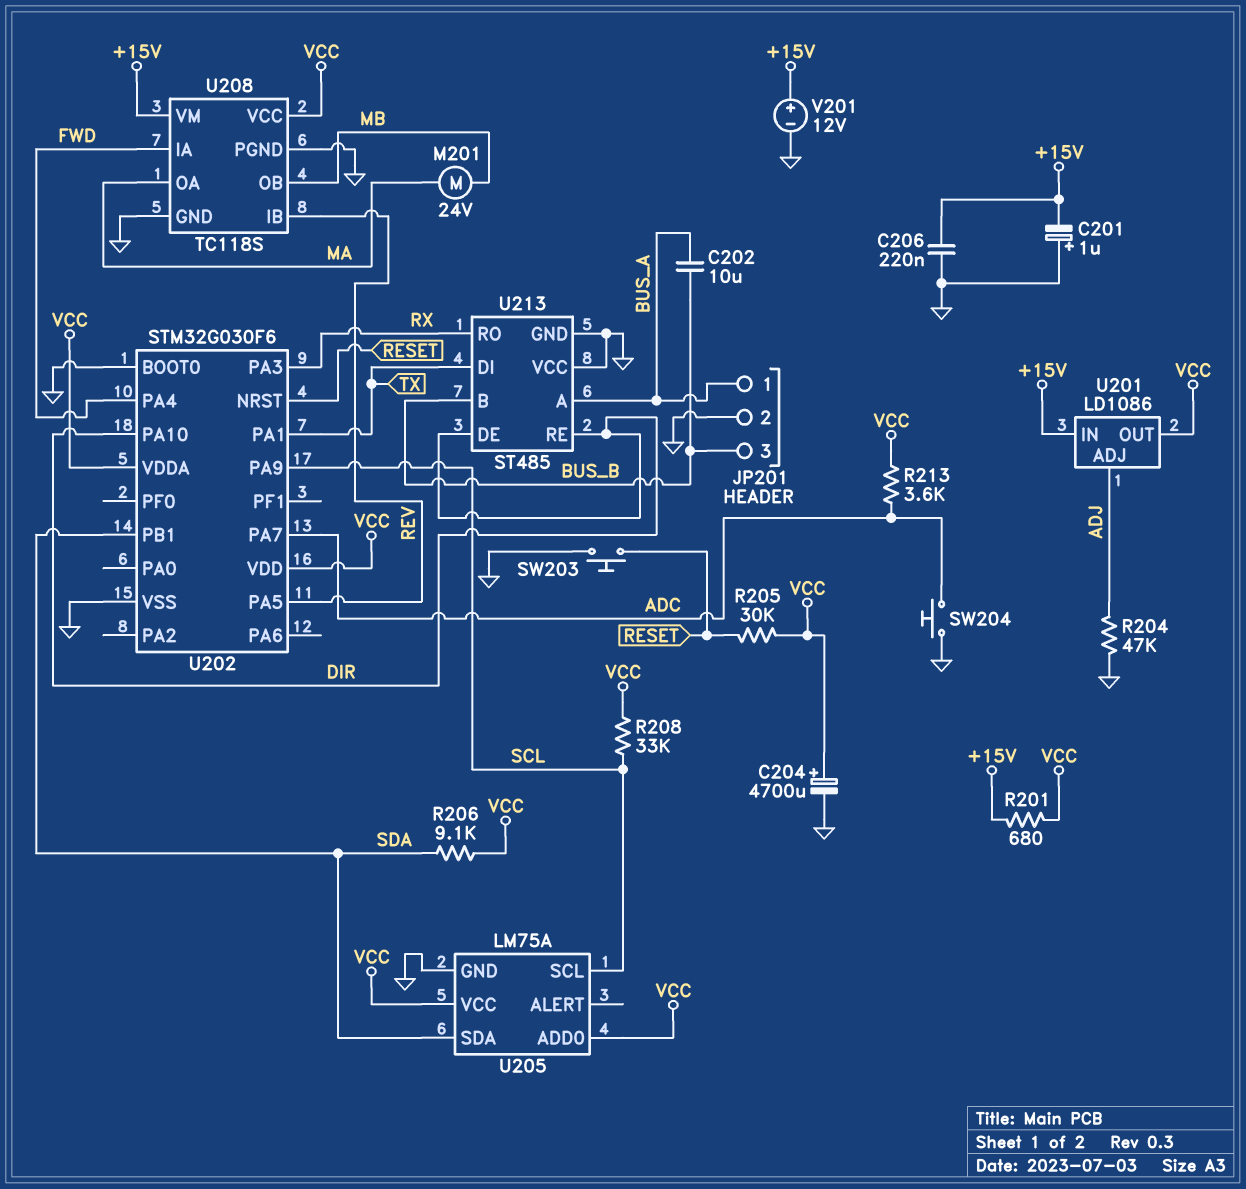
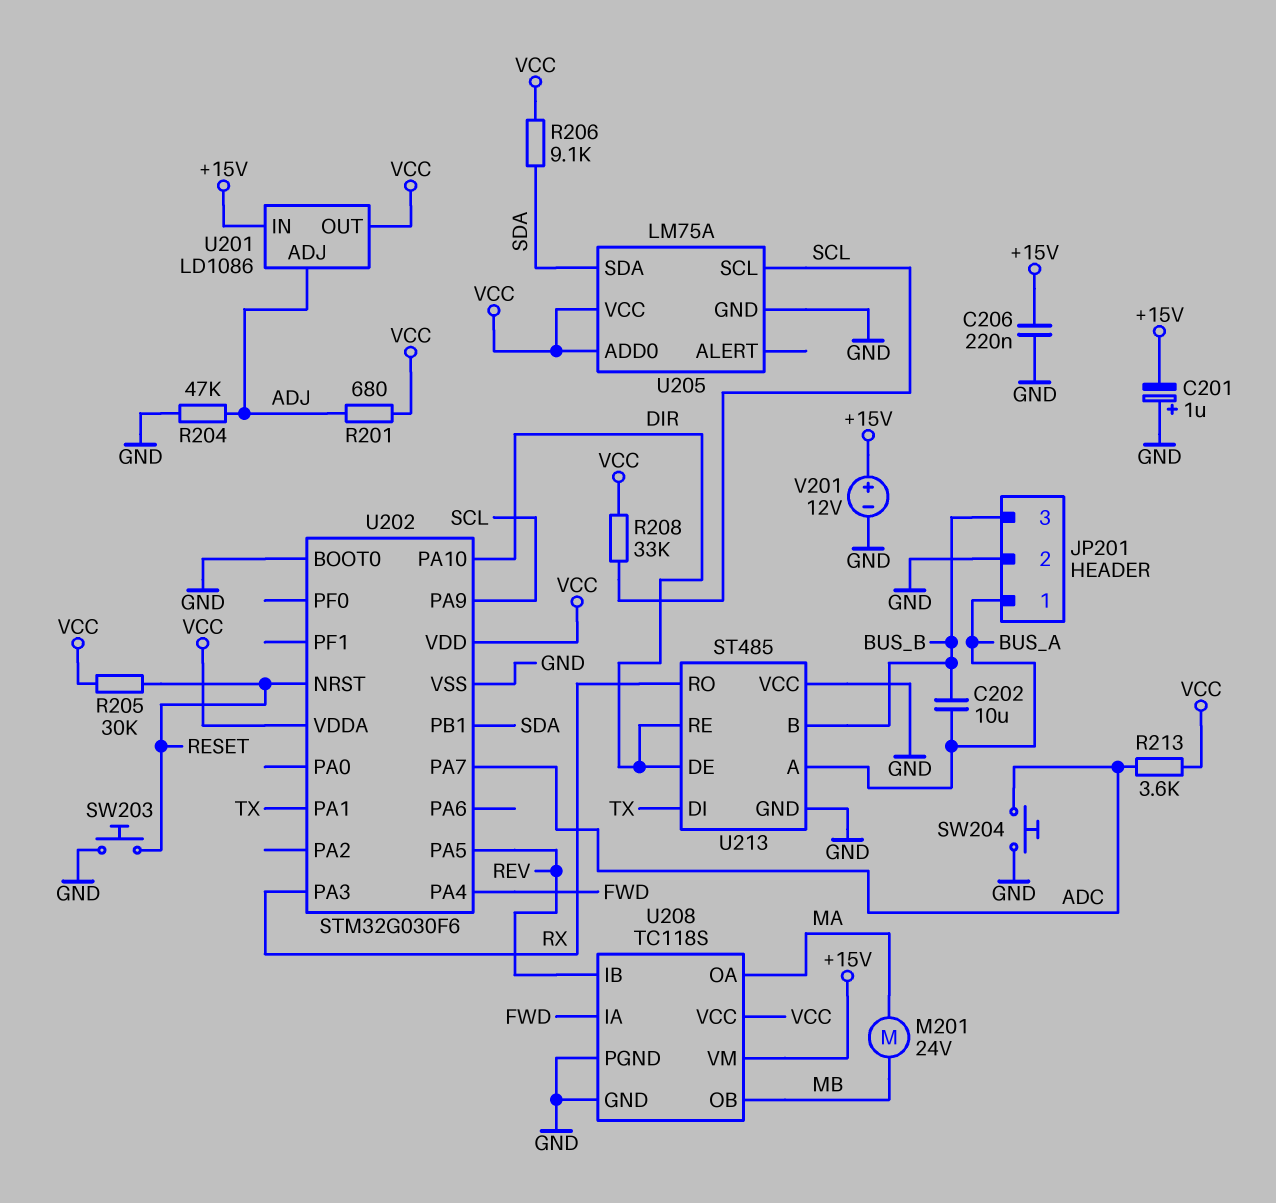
C204: 4700uF (plus VCC, minus GND) -> none
R201: 680 (+15V, VCC) -> 680 (ADJ, VCC)

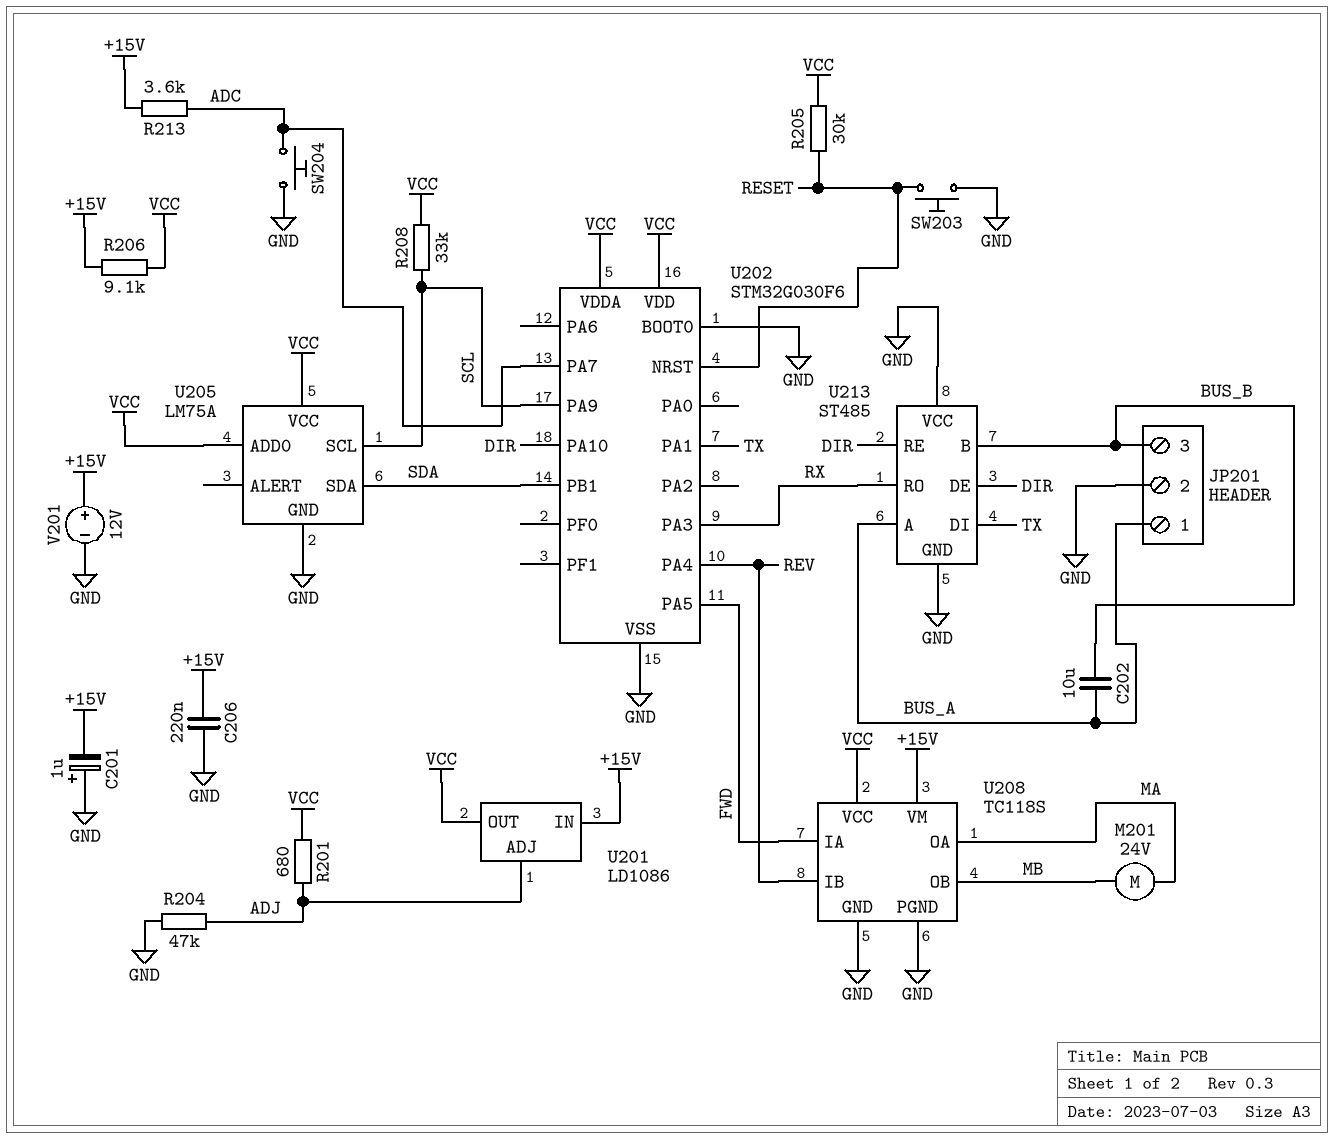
R206: 9.1k (SDA, VCC) -> 9.1k (+15V, VCC)
R213: 3.6k (ADC, VCC) -> 3.6k (+15V, ADC)
U202 pin PA4: FWD -> REV
U202 pin PA5: REV -> FWD

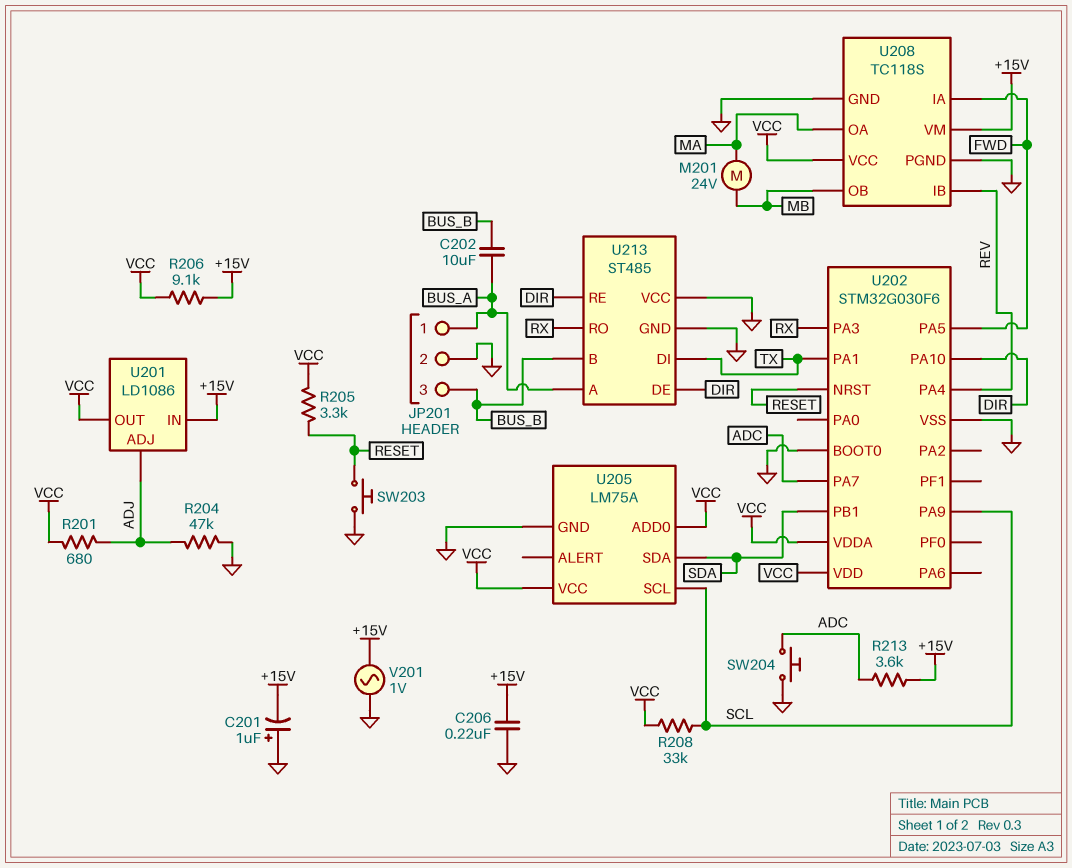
R205: 30k (RESET, VCC) -> 3.3k (RESET, VCC)
V201: 12V (plus +15V, minus GND) -> AC 1V (+15V, GND)

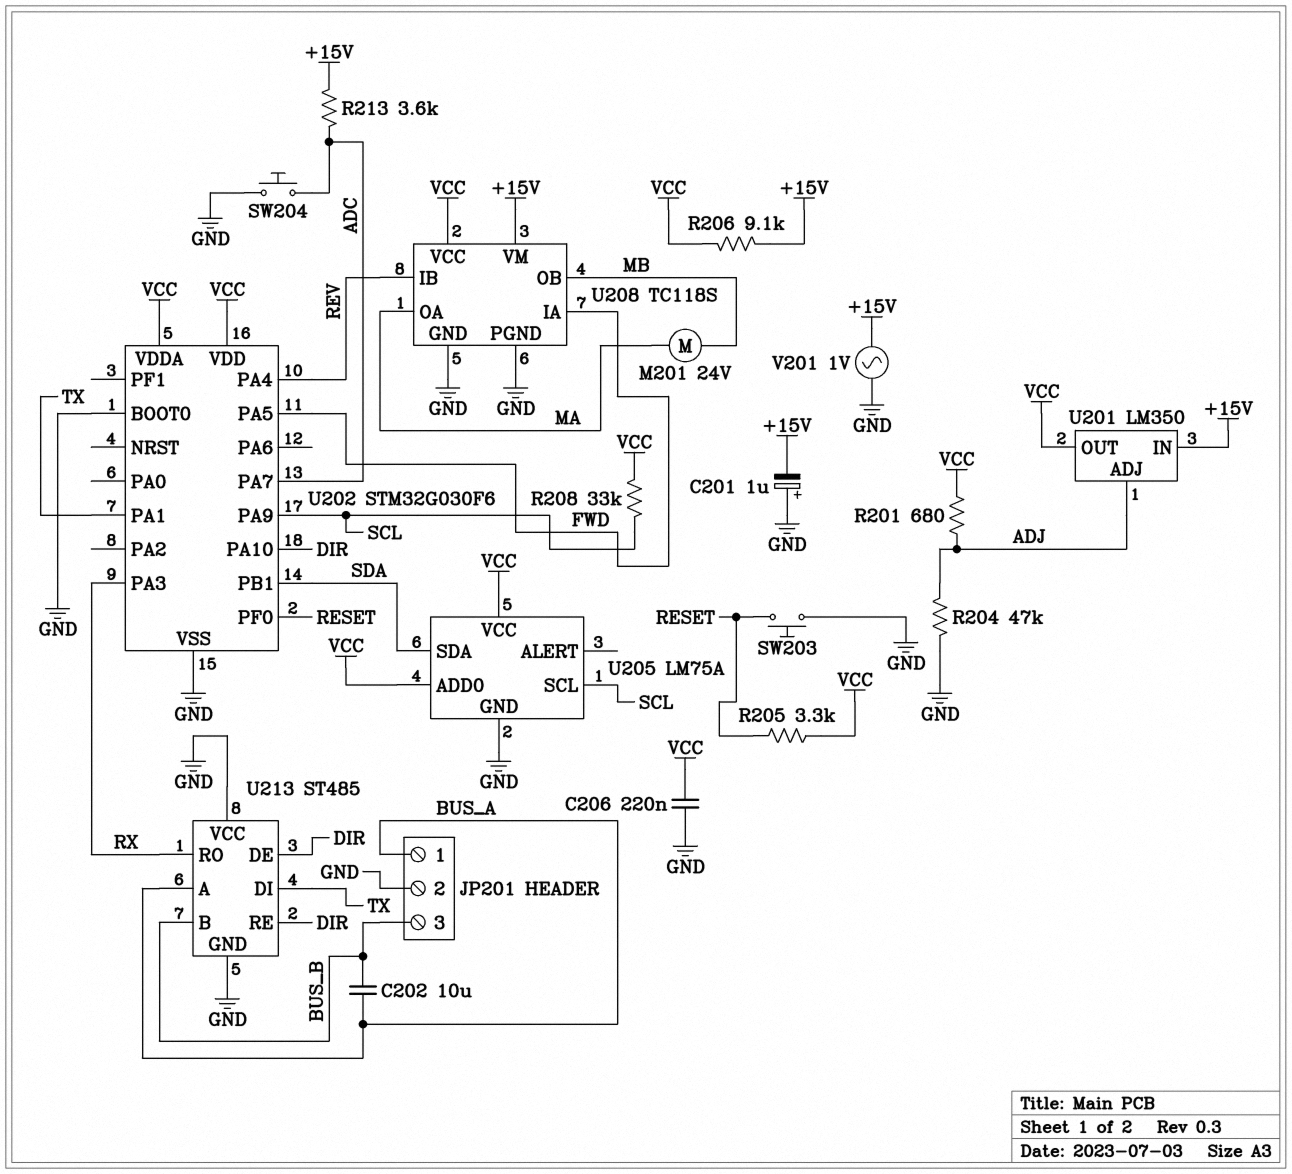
C206: 220nF (+15V, GND) -> 220nF (GND, VCC)
U201: LD1086 -> LM350
U202 pin NRST: RESET -> none
U202 pin PF0: none -> RESET

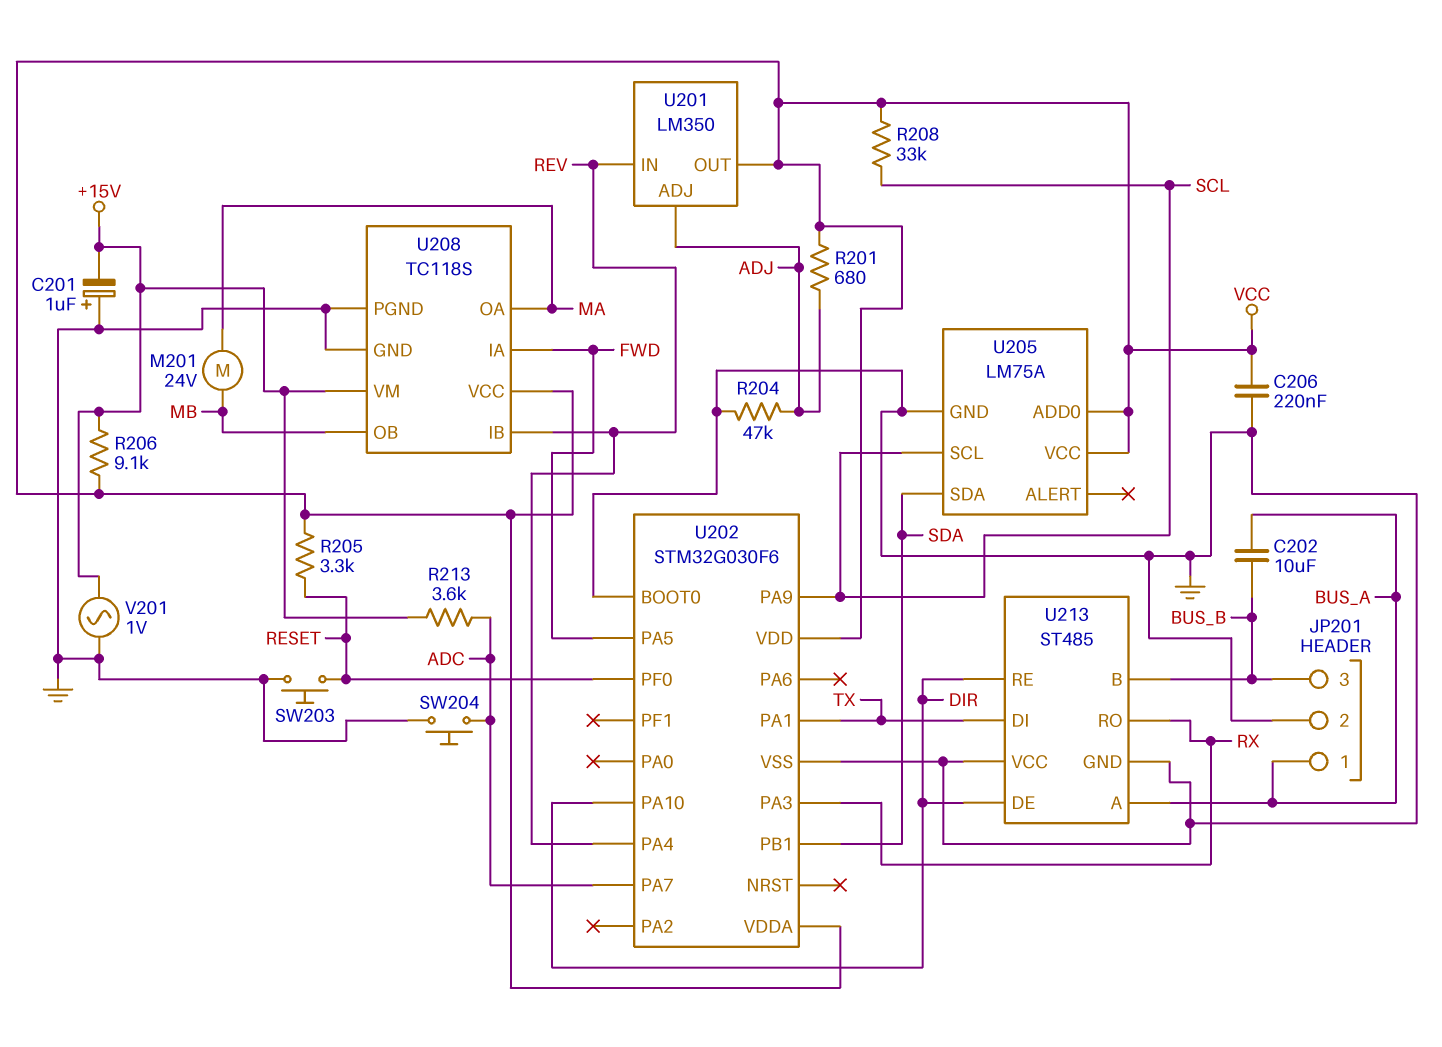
U201 pin IN: +15V -> REV

